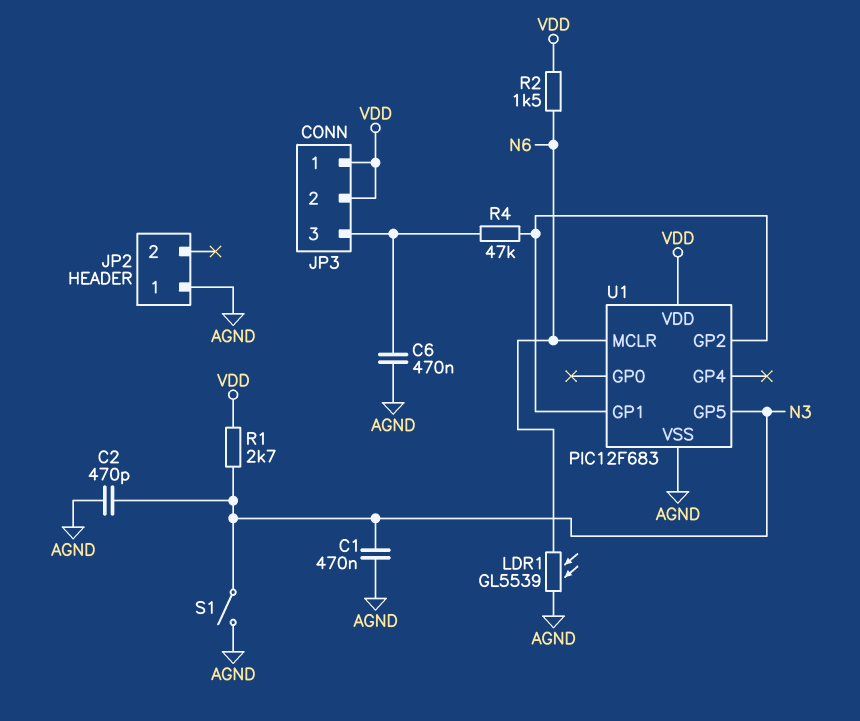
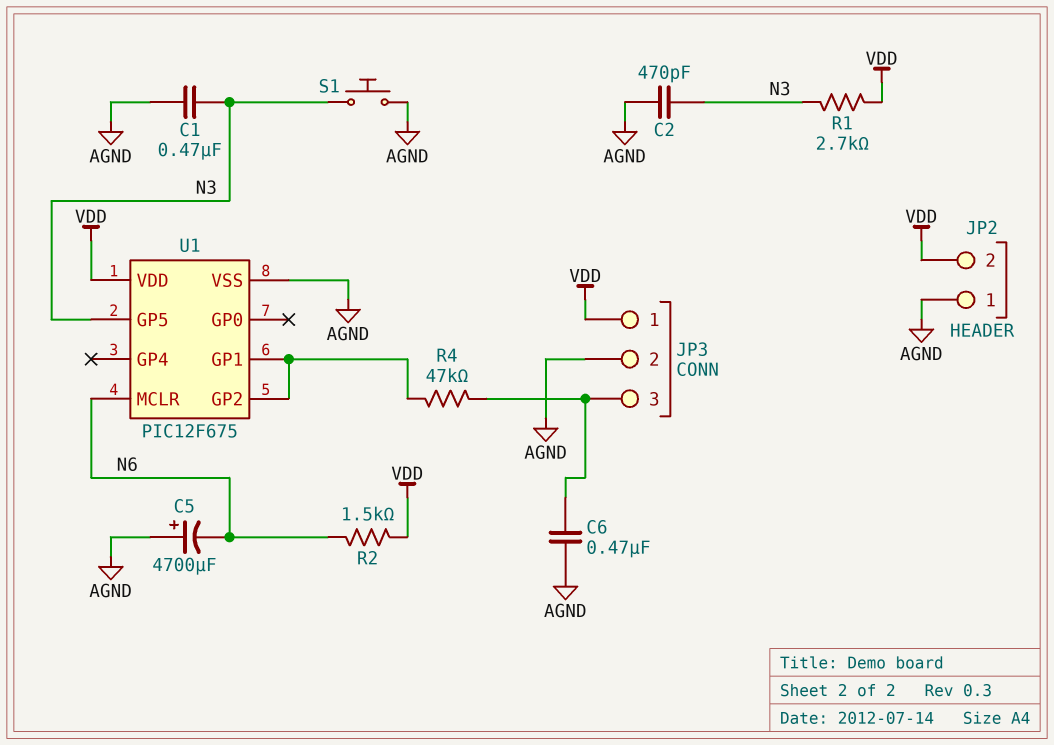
C5: none -> 4700uF (plus AGND, minus N6)
JP2 pin 2: none -> VDD
JP3 pin 2: VDD -> AGND
LDR1: GL5539 (AGND, N6) -> none
S1: switch (AGND, N3) -> button (AGND, N3)
U1: PIC12F683 -> PIC12F675

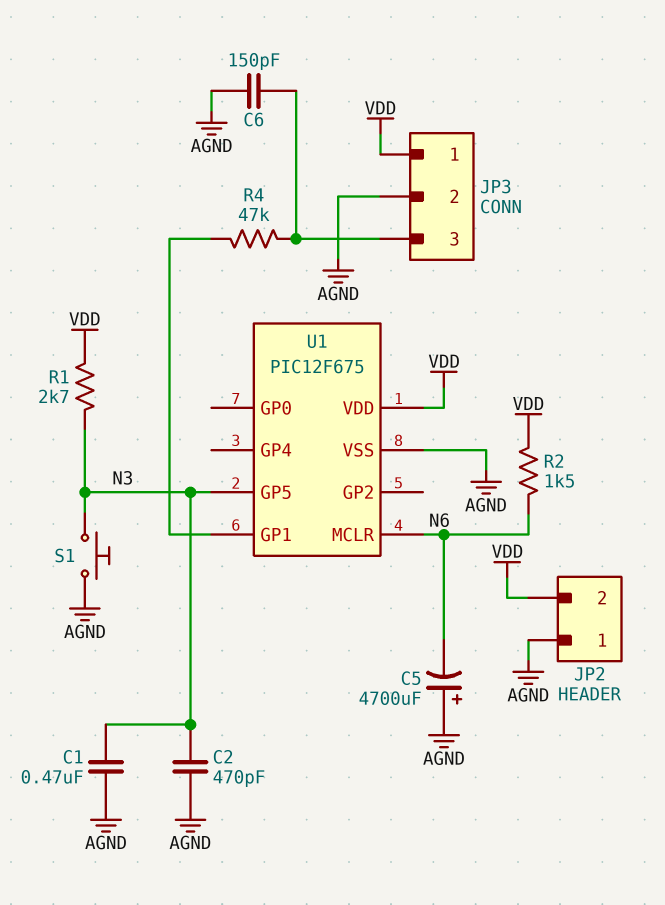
C6: 470nF (AGND, JP3/3) -> 150pF (AGND, JP3/3)
U1 pin GP2: U1/GP1 -> none

